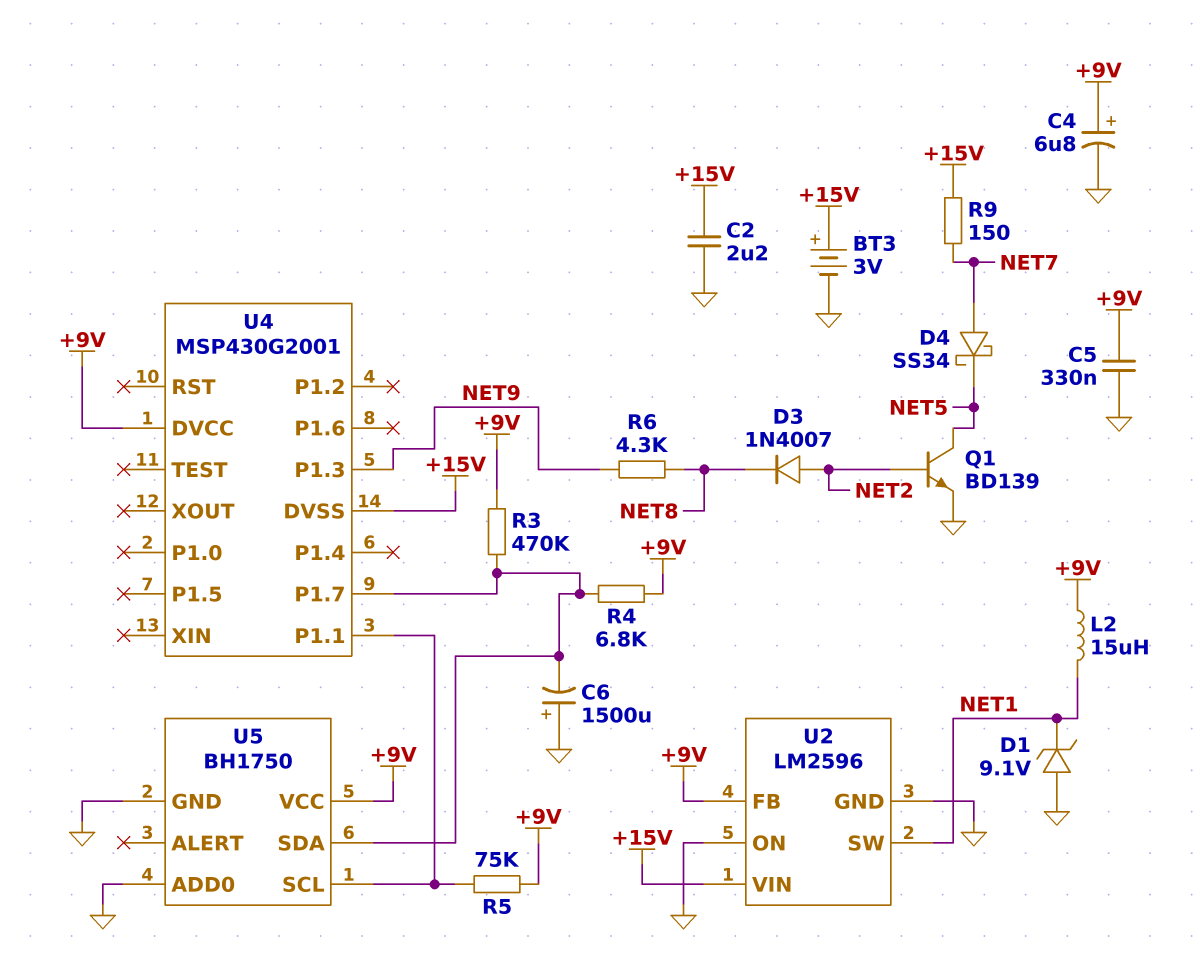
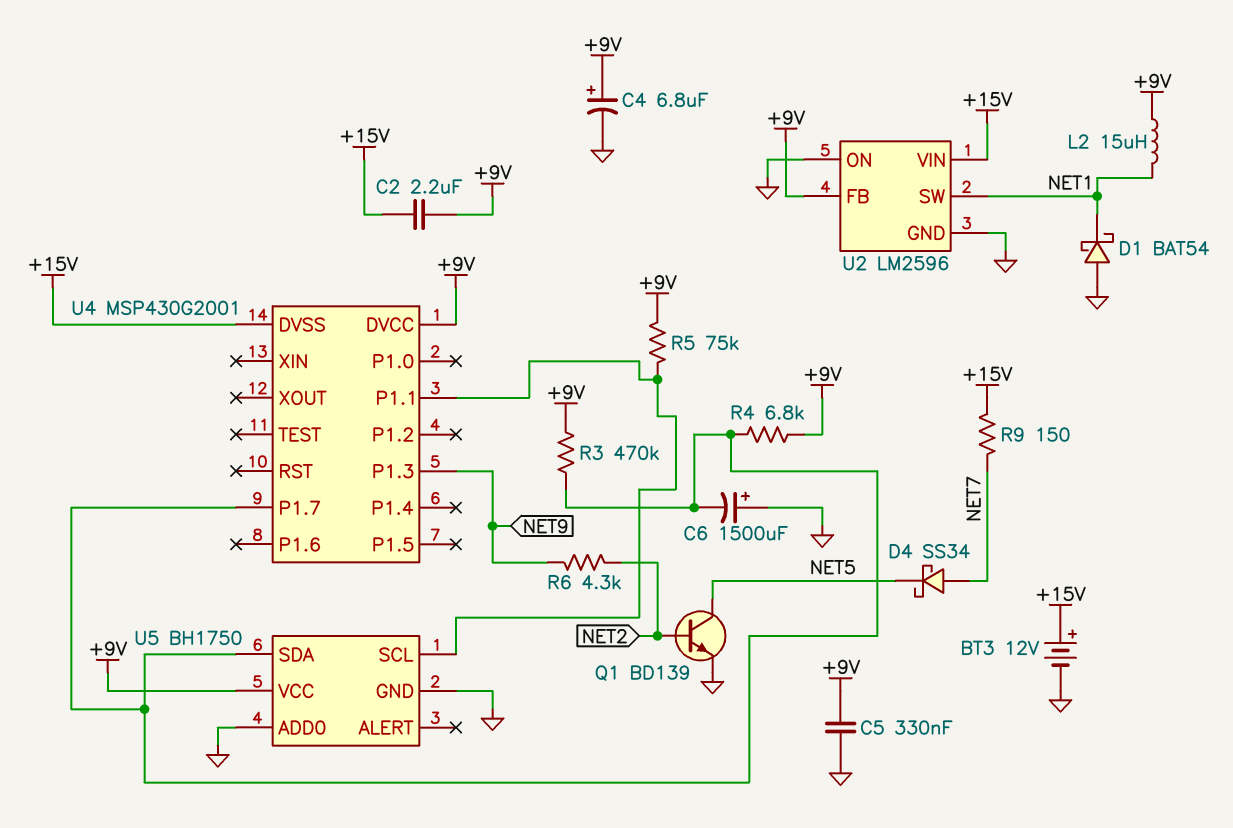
BT3: 3V (plus +15V, minus GND) -> 12V (plus +15V, minus GND)
C2: 2.2uF (+15V, GND) -> 2.2uF (+9V, +15V)
D1: zener 9.1V (A GND, K NET1) -> schottky BAT54 (A GND, K NET1)
D3: diode 1N4007 (A NET2, K NET8) -> none
R6: 4.3k (NET8, NET9) -> 4.3k (NET2, NET9)

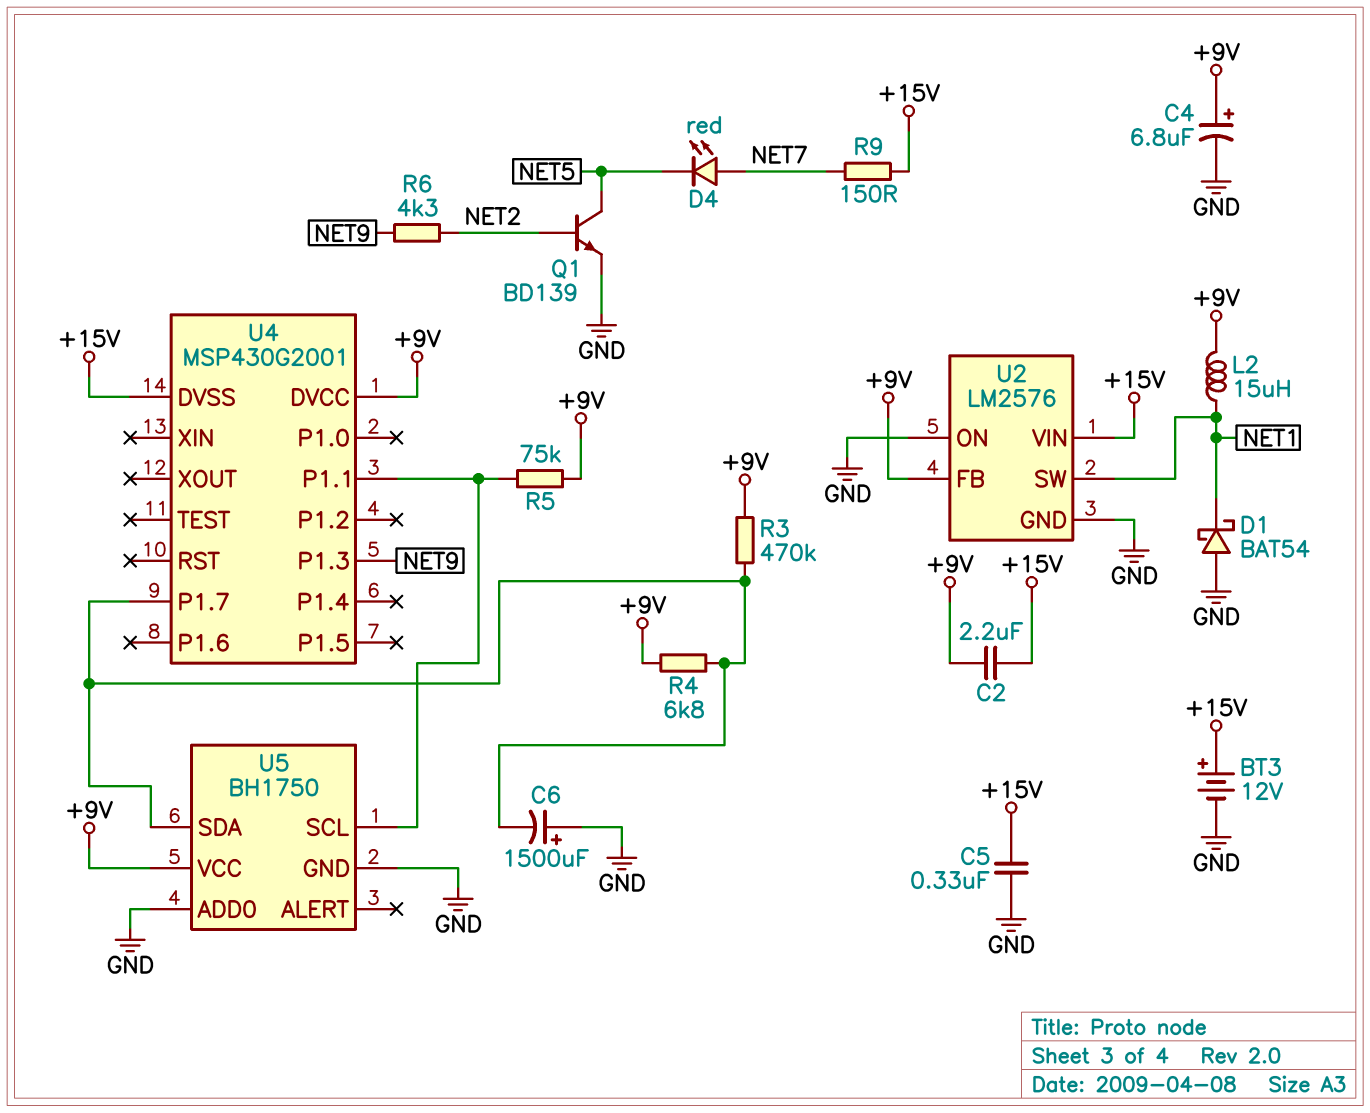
C5: 330nF (+9V, GND) -> 330nF (+15V, GND)
D4: schottky SS34 (A NET7, K NET5) -> LED red (A NET7, K NET5)
U2: LM2596 -> LM2576

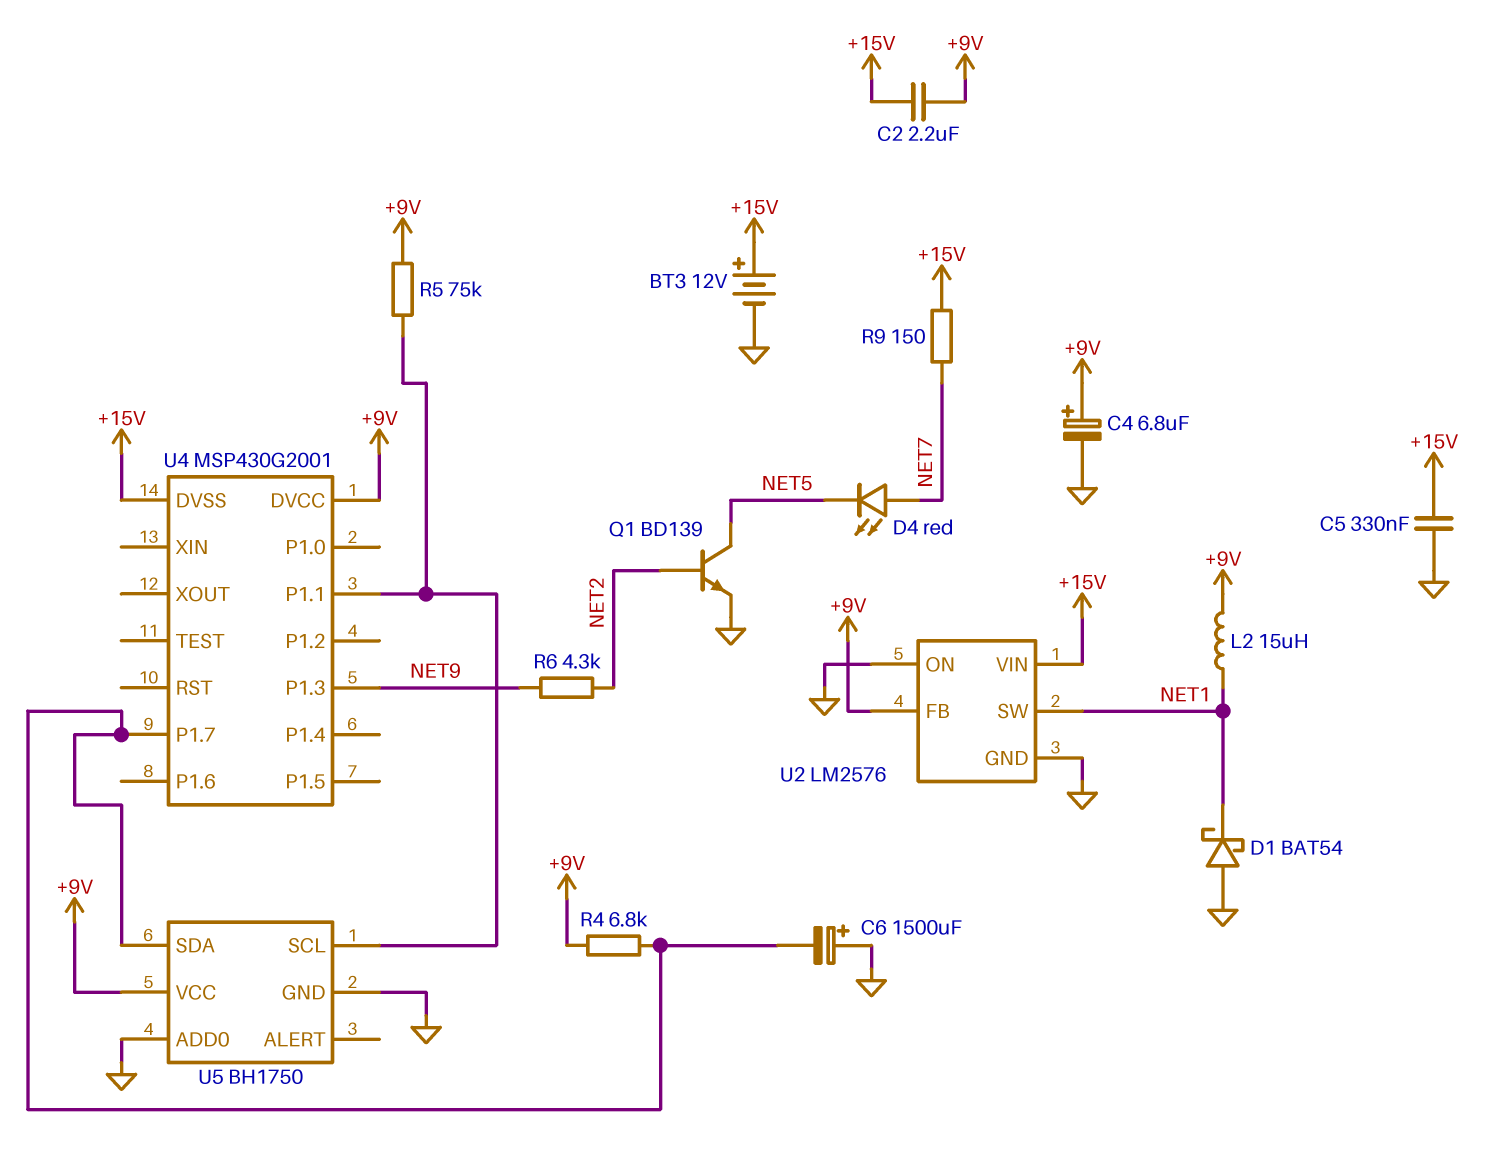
R3: 470k (+9V, U4/P1.7) -> none

